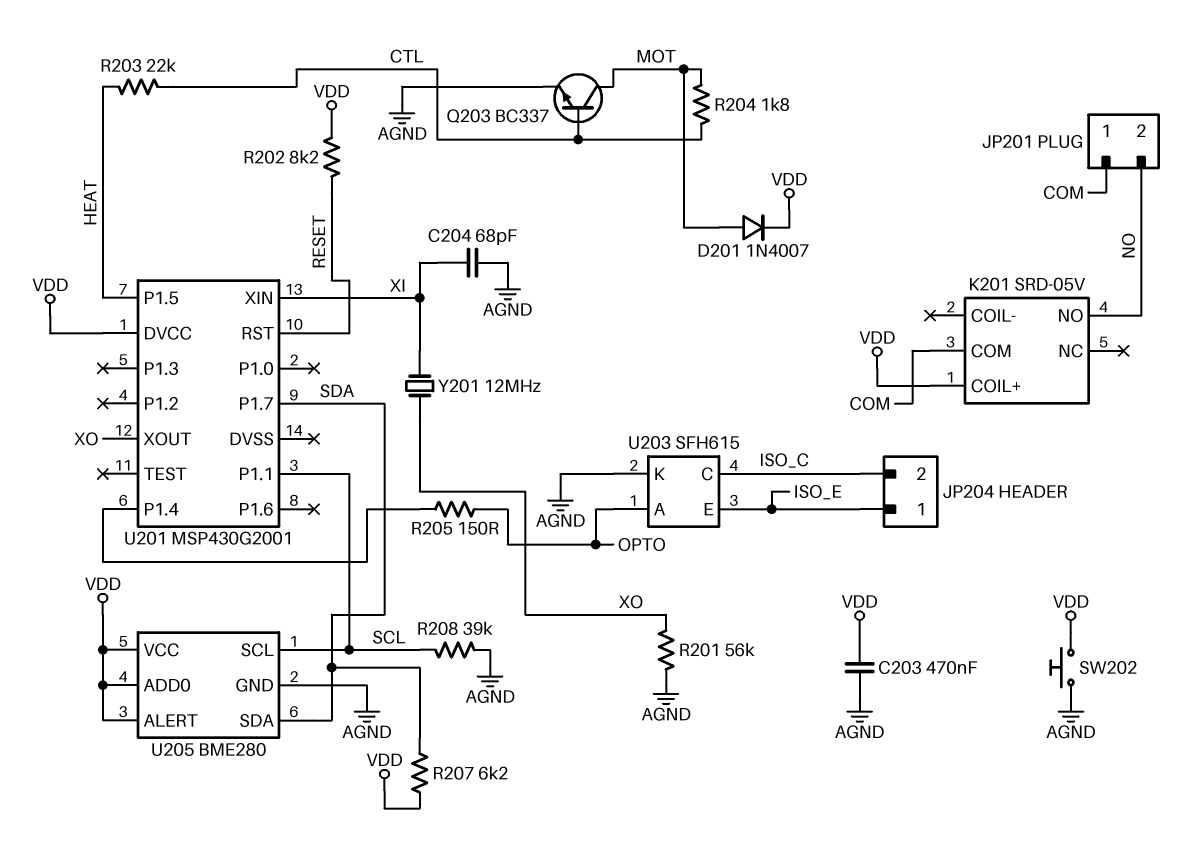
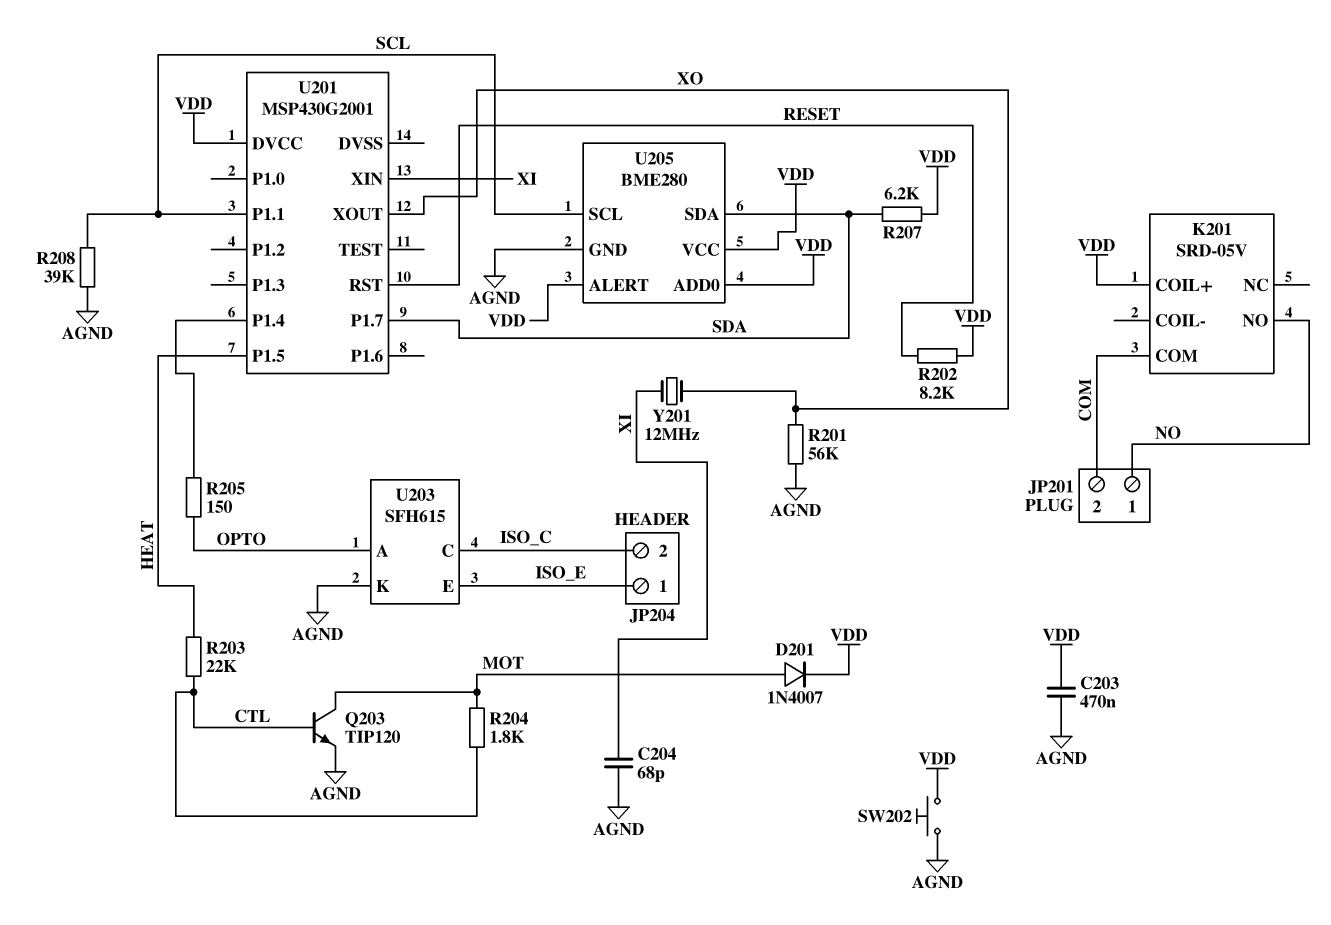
JP201 pin 1: COM -> NO
JP201 pin 2: NO -> COM
Q203: NPN BC337 (B CTL, C MOT, E AGND) -> NPN TIP120 (B CTL, C MOT, E AGND)

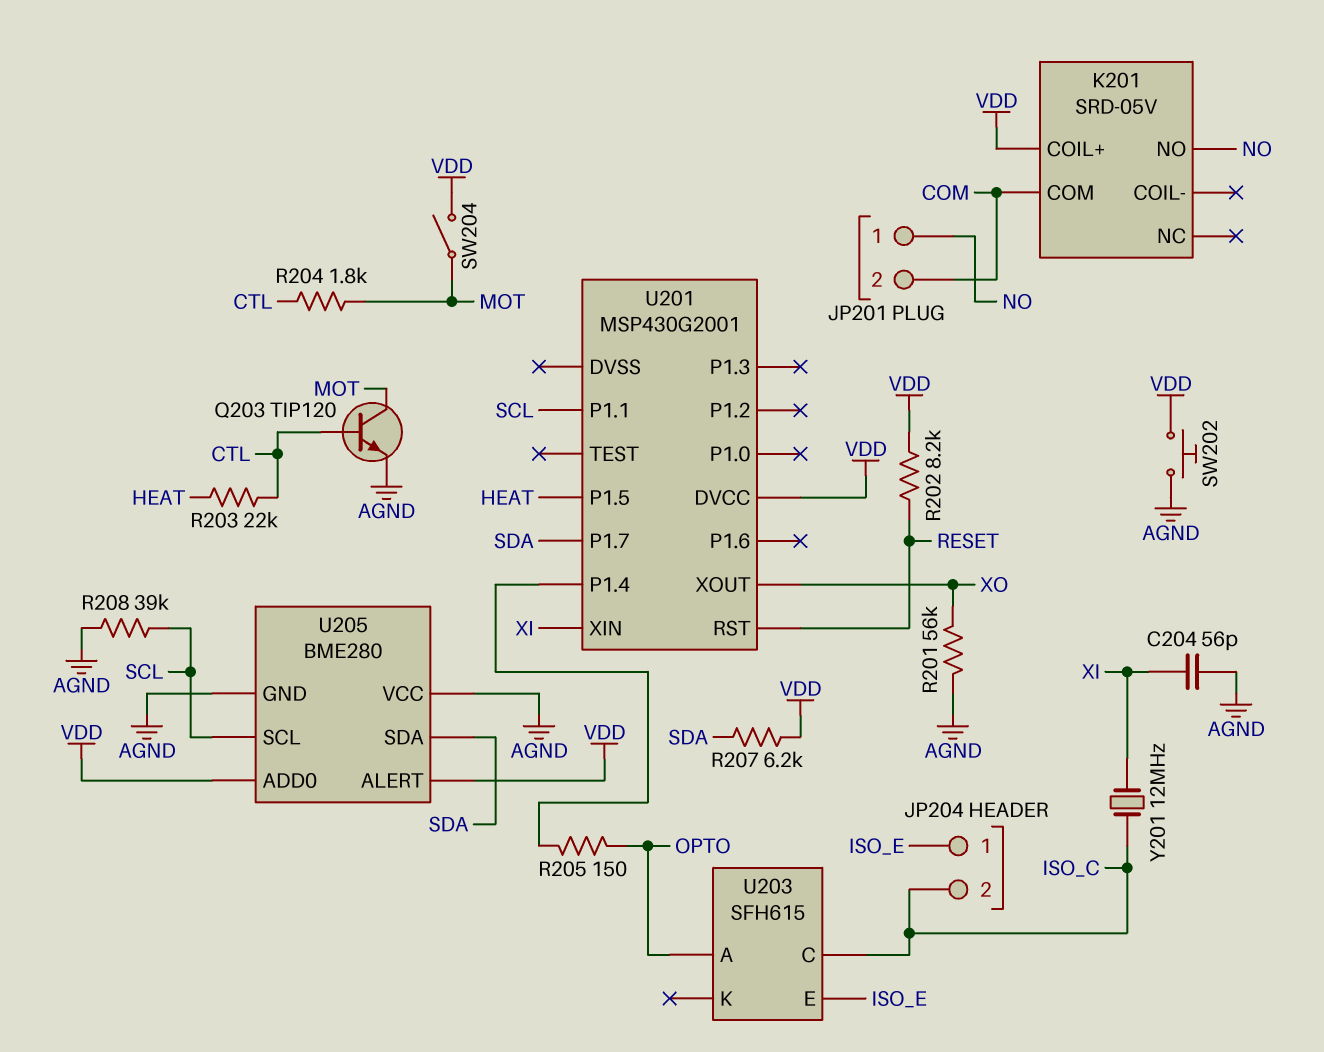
C203: 470nF (AGND, VDD) -> none
C204: 68pF (AGND, XI) -> 56pF (AGND, XI)
D201: diode 1N4007 (A MOT, K VDD) -> none
SW204: none -> switch (MOT, VDD)
U203 pin K: AGND -> none
U205 pin VCC: VDD -> AGND
Y201: 12MHz (XI, XO) -> 12MHz (ISO_C, XI)

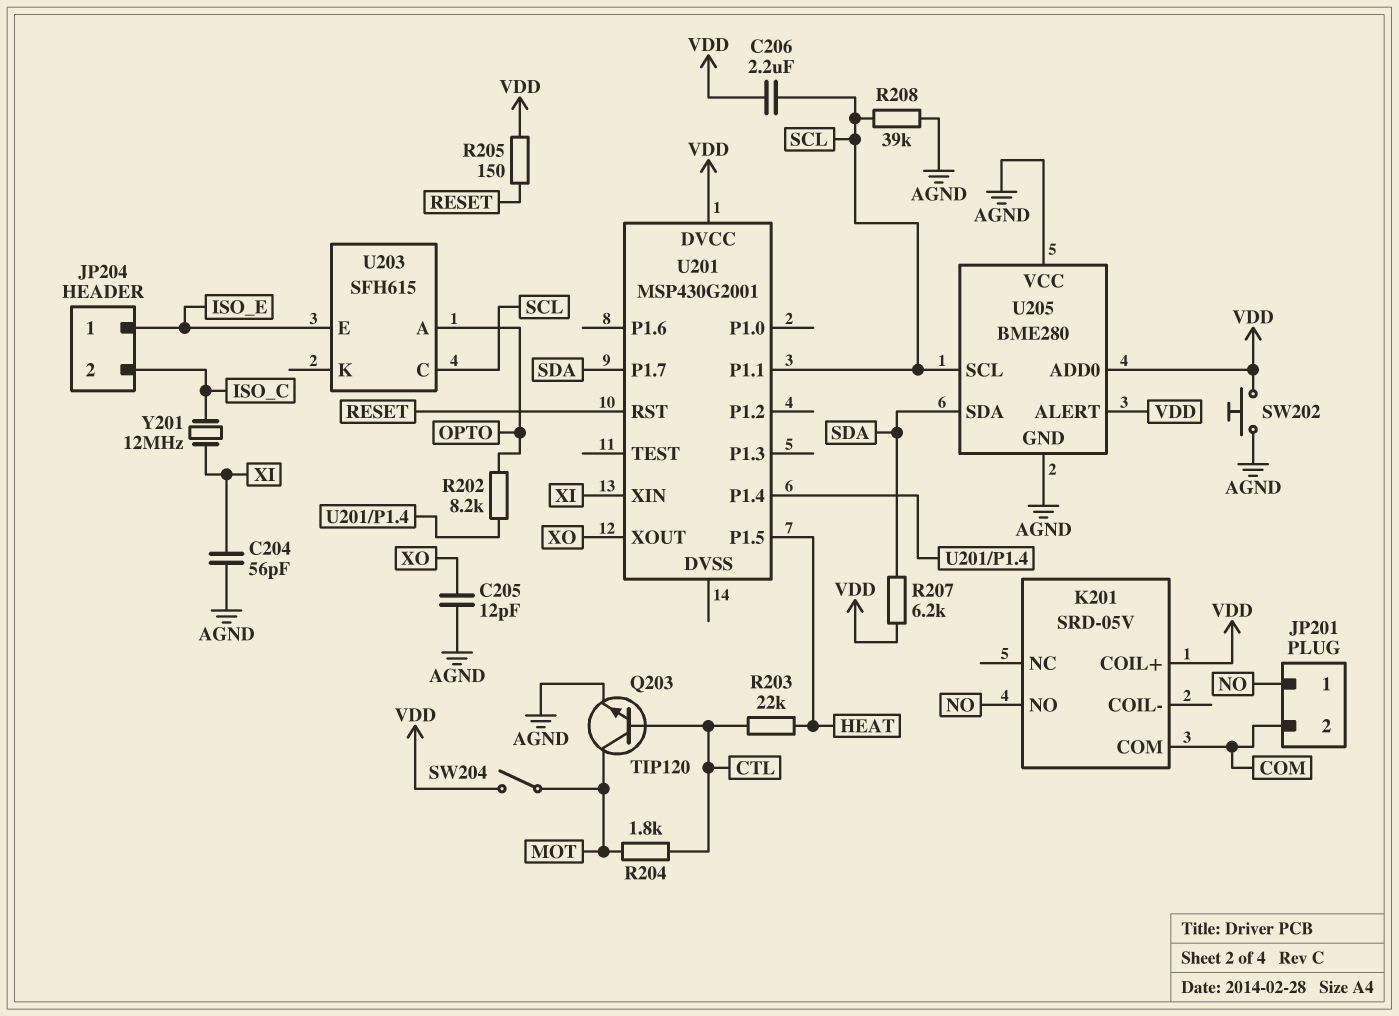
C205: none -> 12pF (AGND, XO)
C206: none -> 2.2uF (SCL, VDD)
R201: 56k (AGND, XO) -> none
R202: 8.2k (RESET, VDD) -> 8.2k (OPTO, U201/P1.4)
R205: 150 (OPTO, U201/P1.4) -> 150 (RESET, VDD)
U203 pin C: ISO_C -> SCL

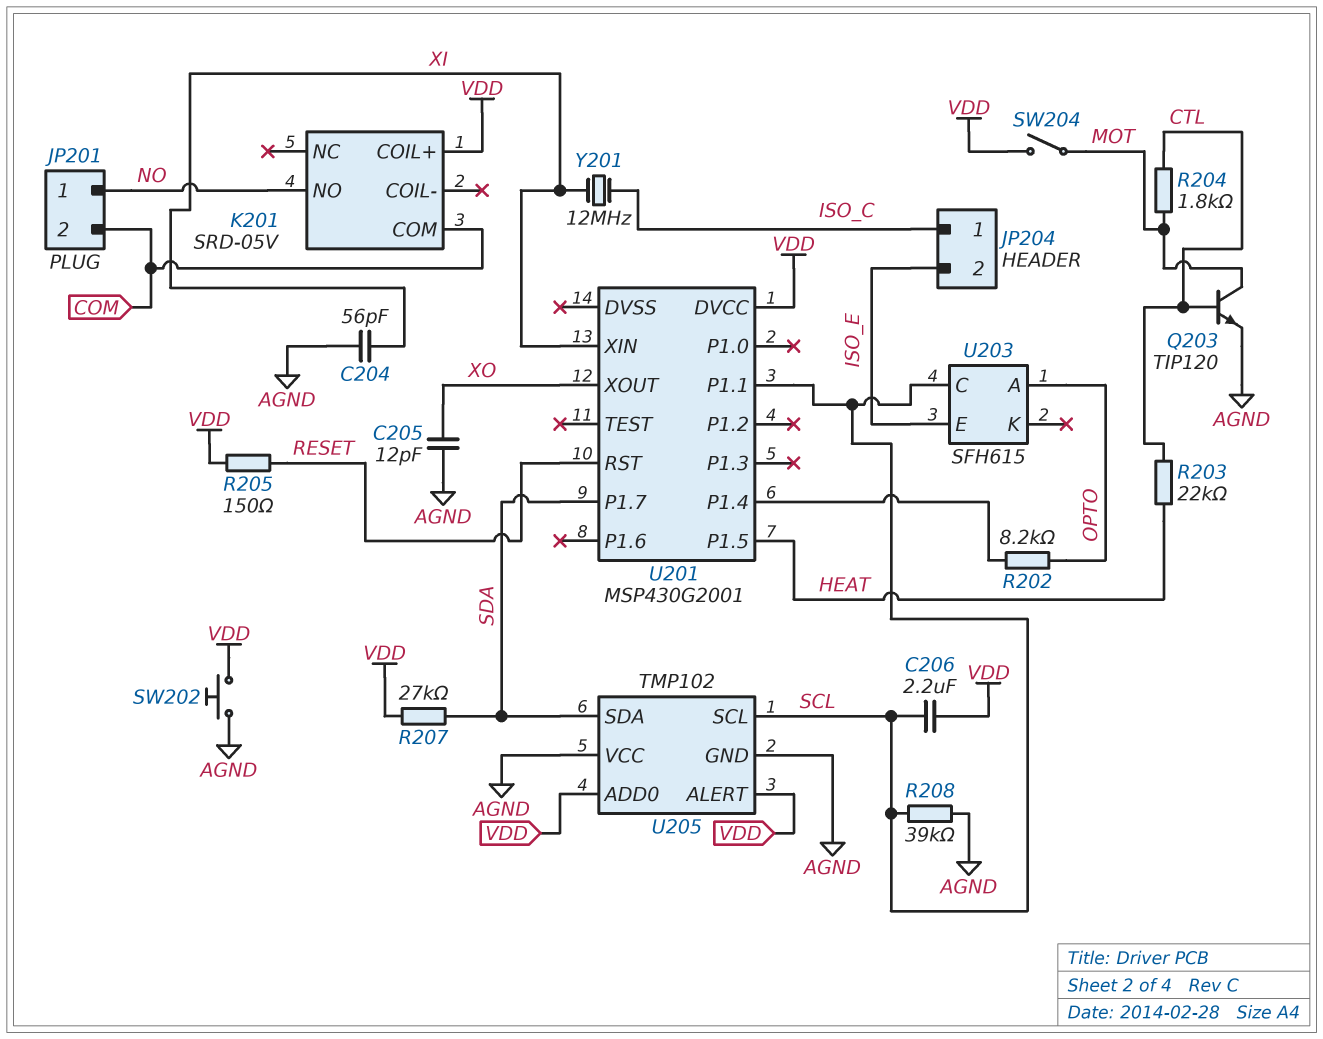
JP204 pin 1: ISO_E -> ISO_C
JP204 pin 2: ISO_C -> ISO_E
R207: 6.2k (SDA, VDD) -> 27k (SDA, VDD)
U205: BME280 -> TMP102

